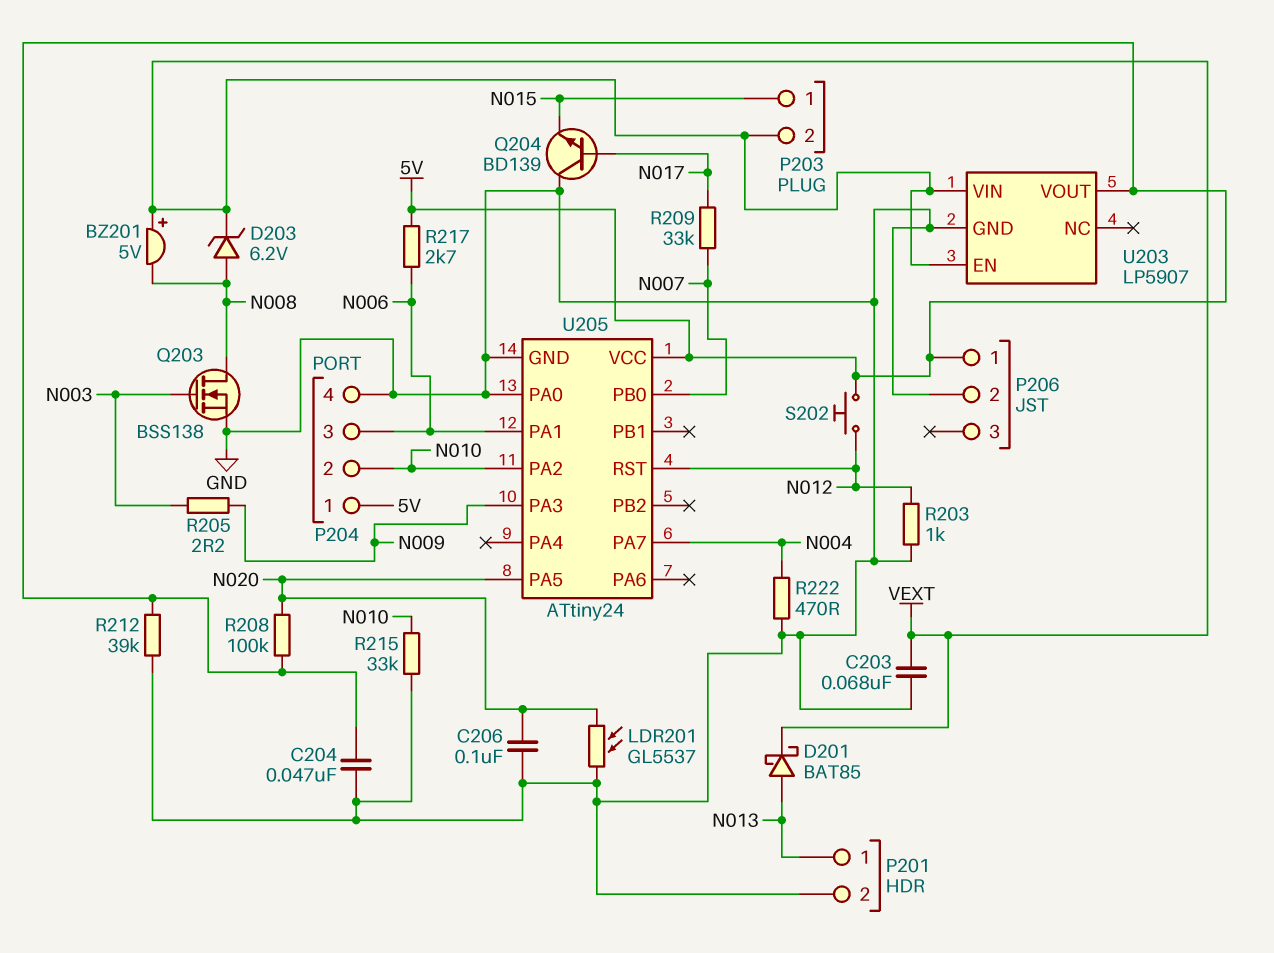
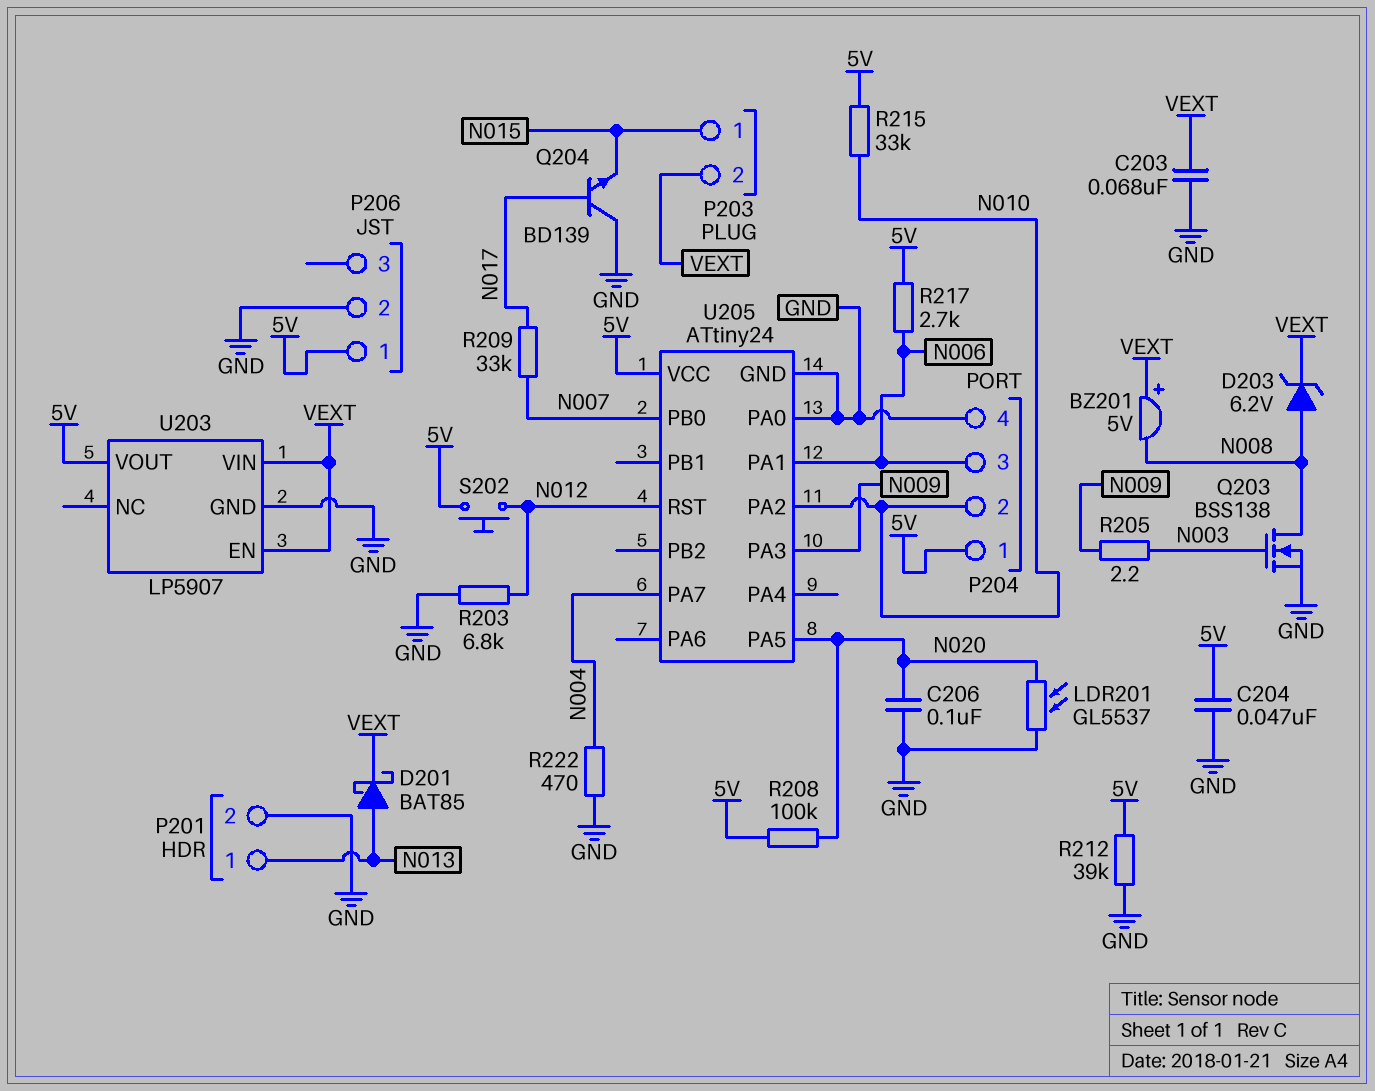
R203: 1k (GND, N012) -> 6.8k (GND, N012)
R215: 33k (GND, N010) -> 33k (5V, N010)

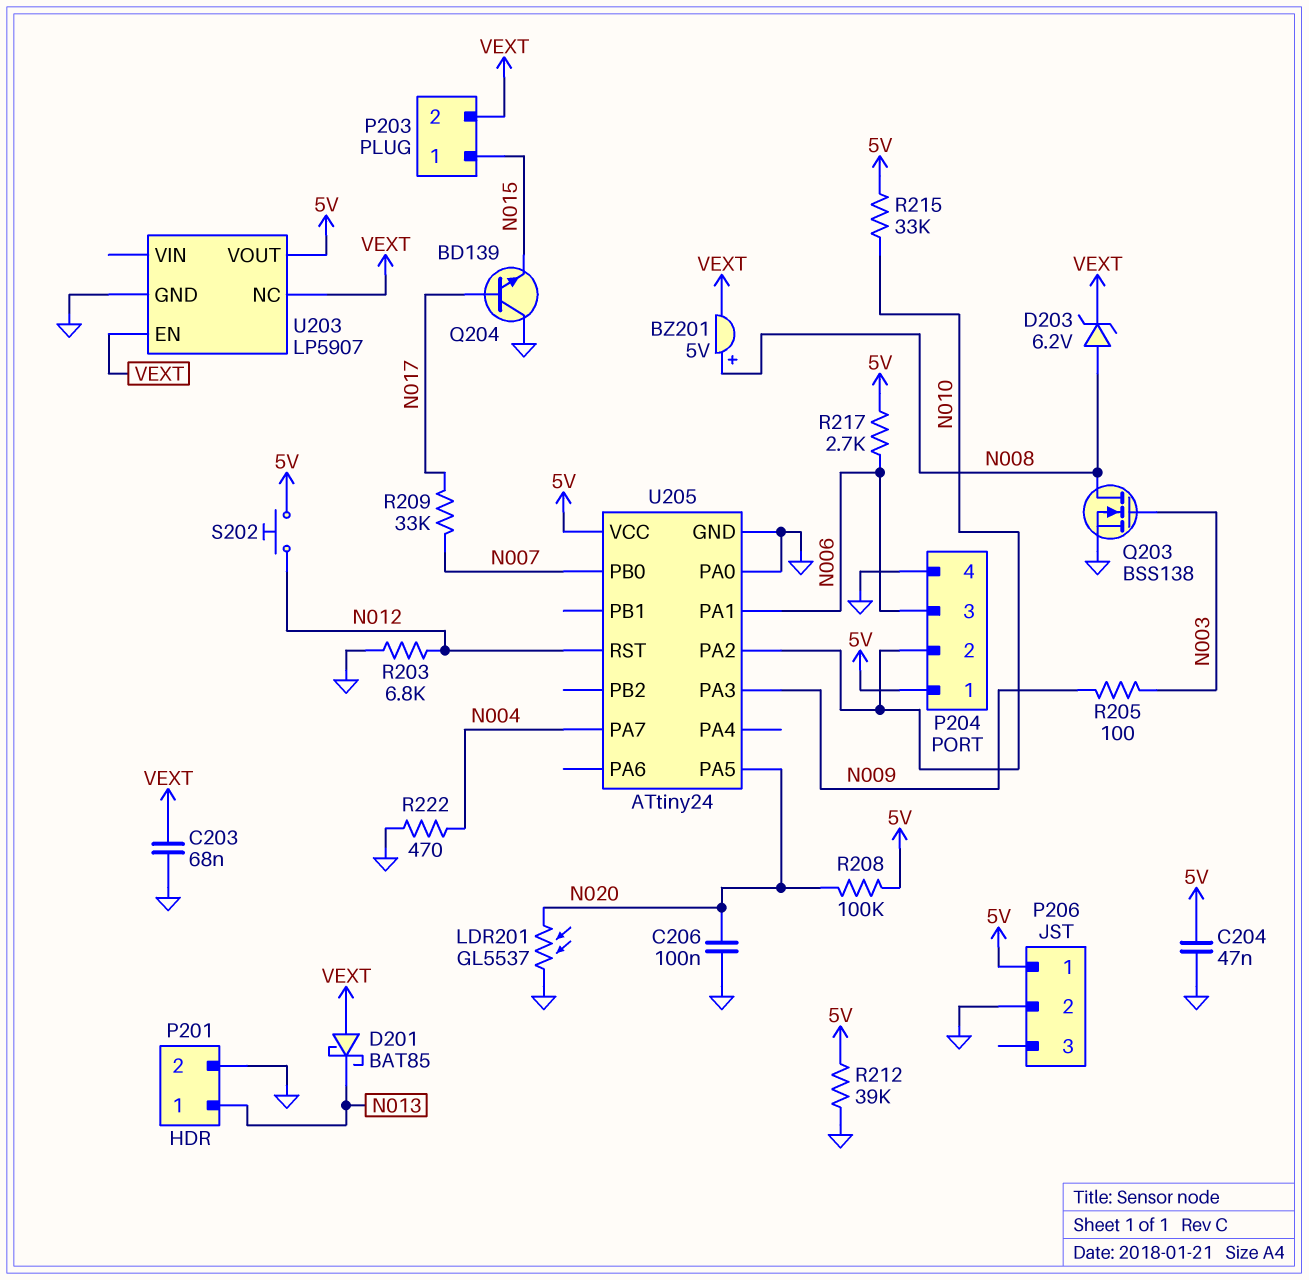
BZ201: buzzer 5V (plus VEXT, minus N008) -> buzzer 5V (plus N008, minus VEXT)
D201: schottky BAT85 (A N013, K VEXT) -> schottky BAT85 (A VEXT, K N013)
R205: 2.2 (N003, N009) -> 100 (N003, N009)
U203 pin NC: none -> VEXT
U203 pin VIN: VEXT -> none

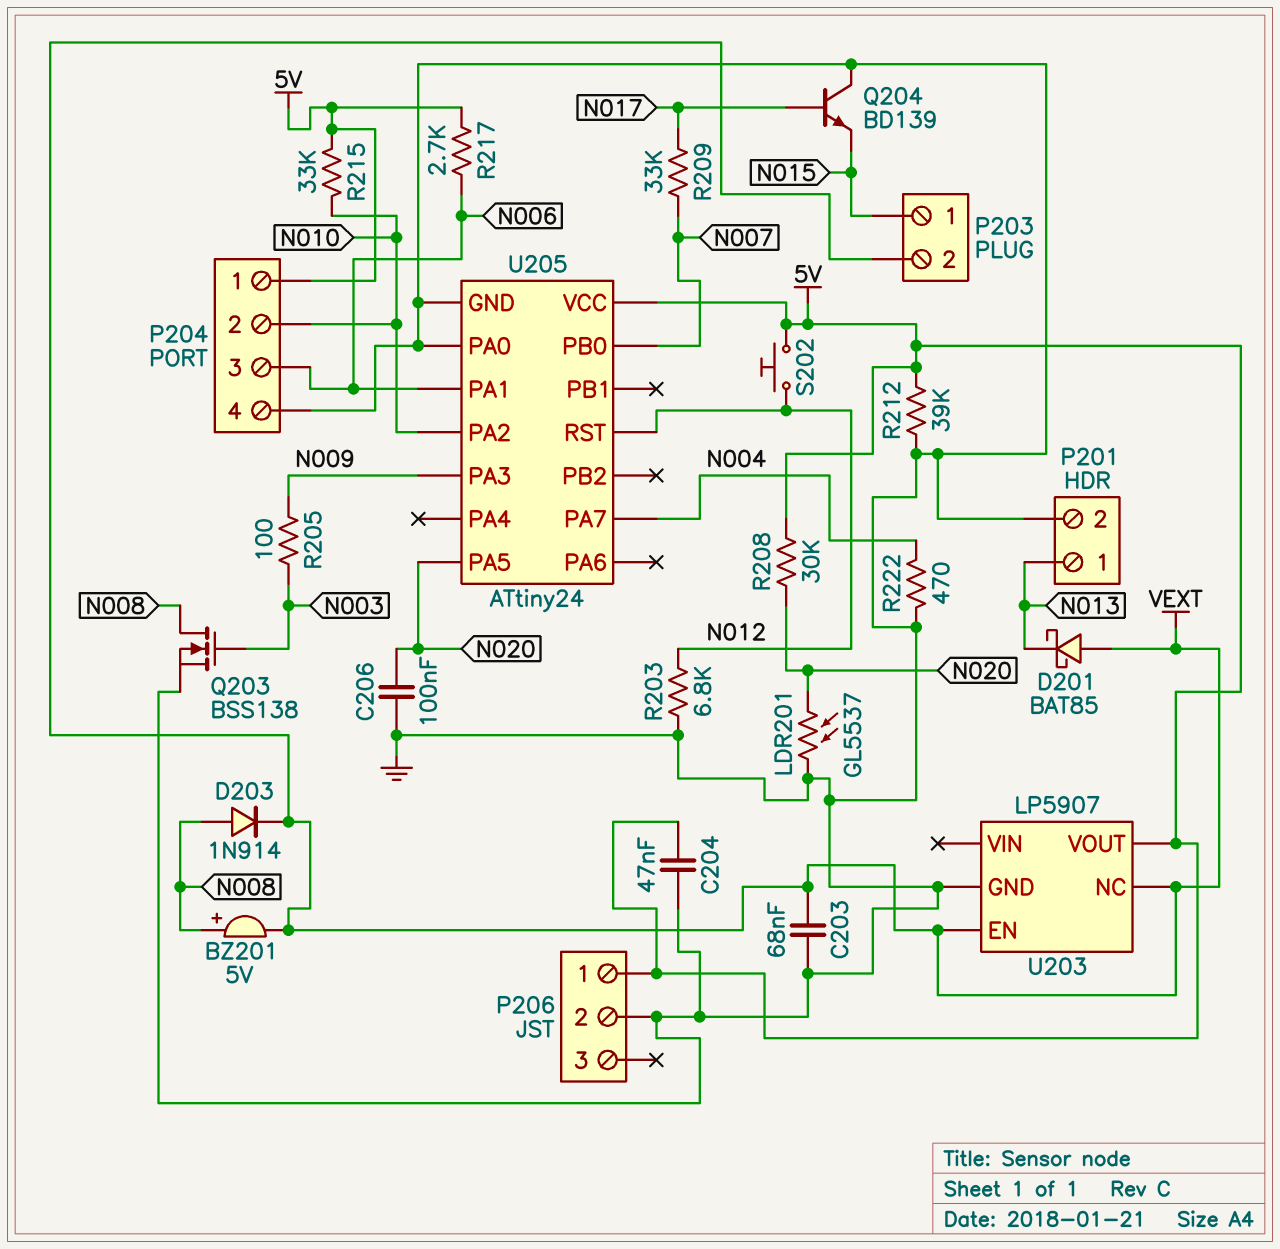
D203: zener 6.2V (A N008, K VEXT) -> diode 1N914 (A N008, K VEXT)
R208: 100k (5V, N020) -> 30k (5V, N020)

